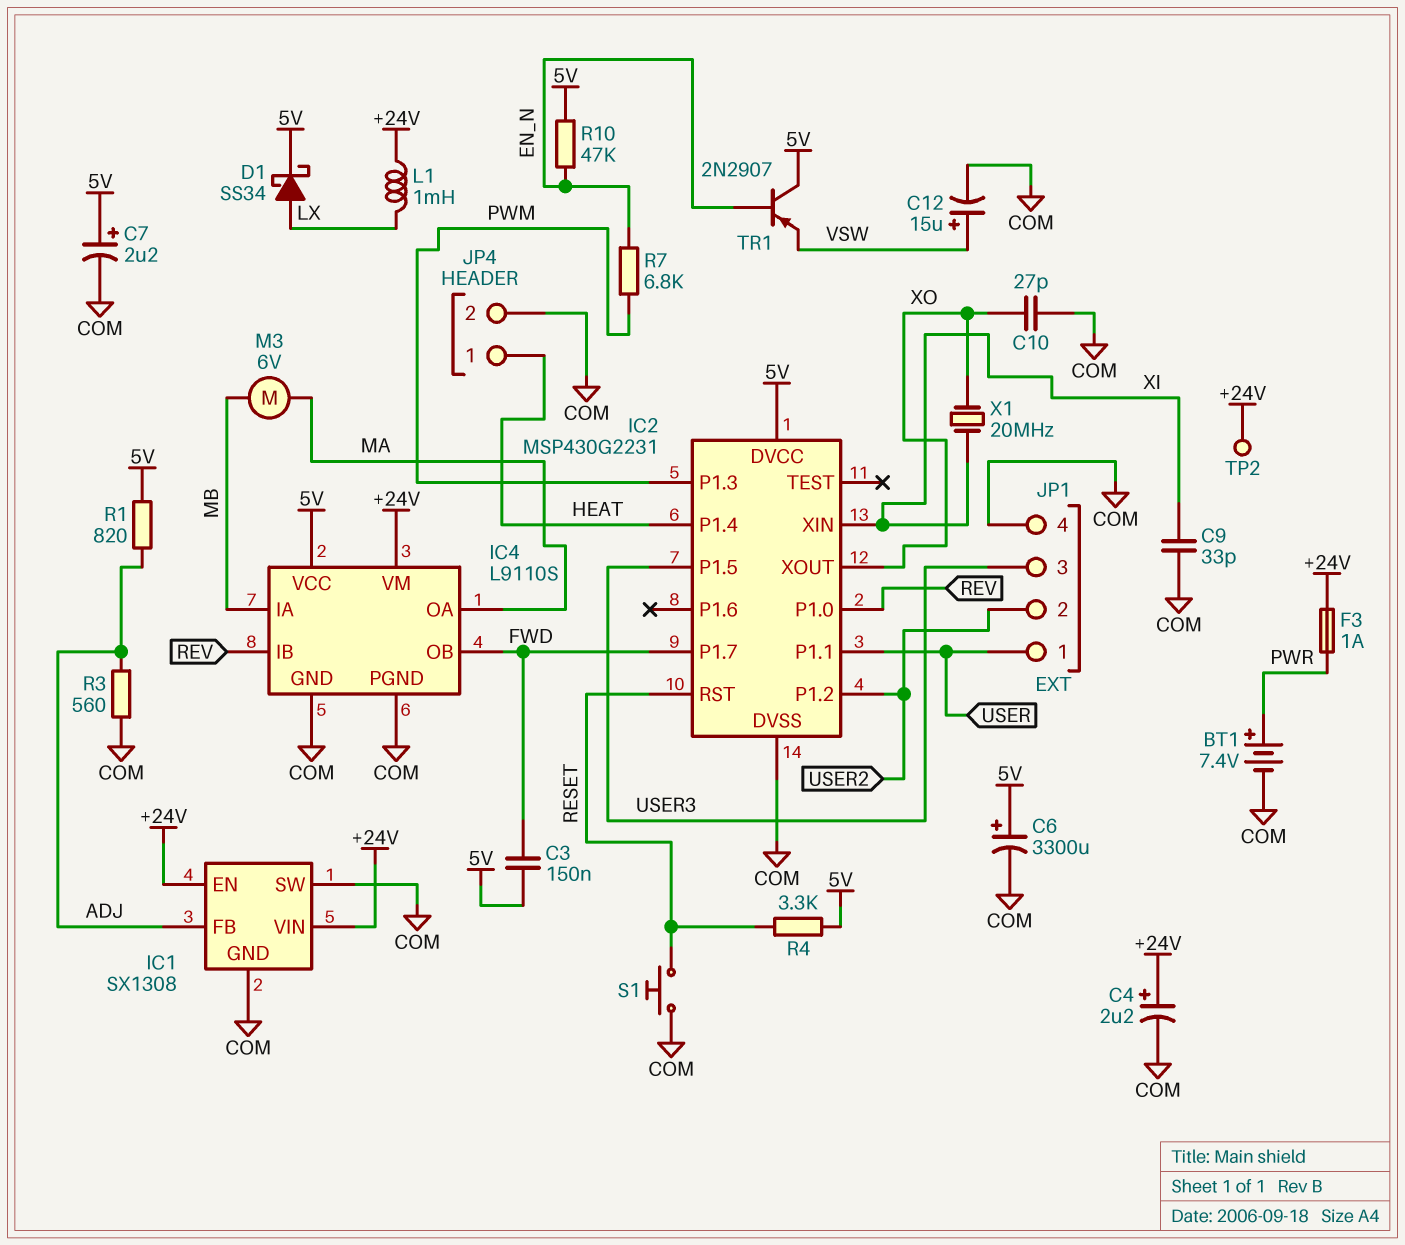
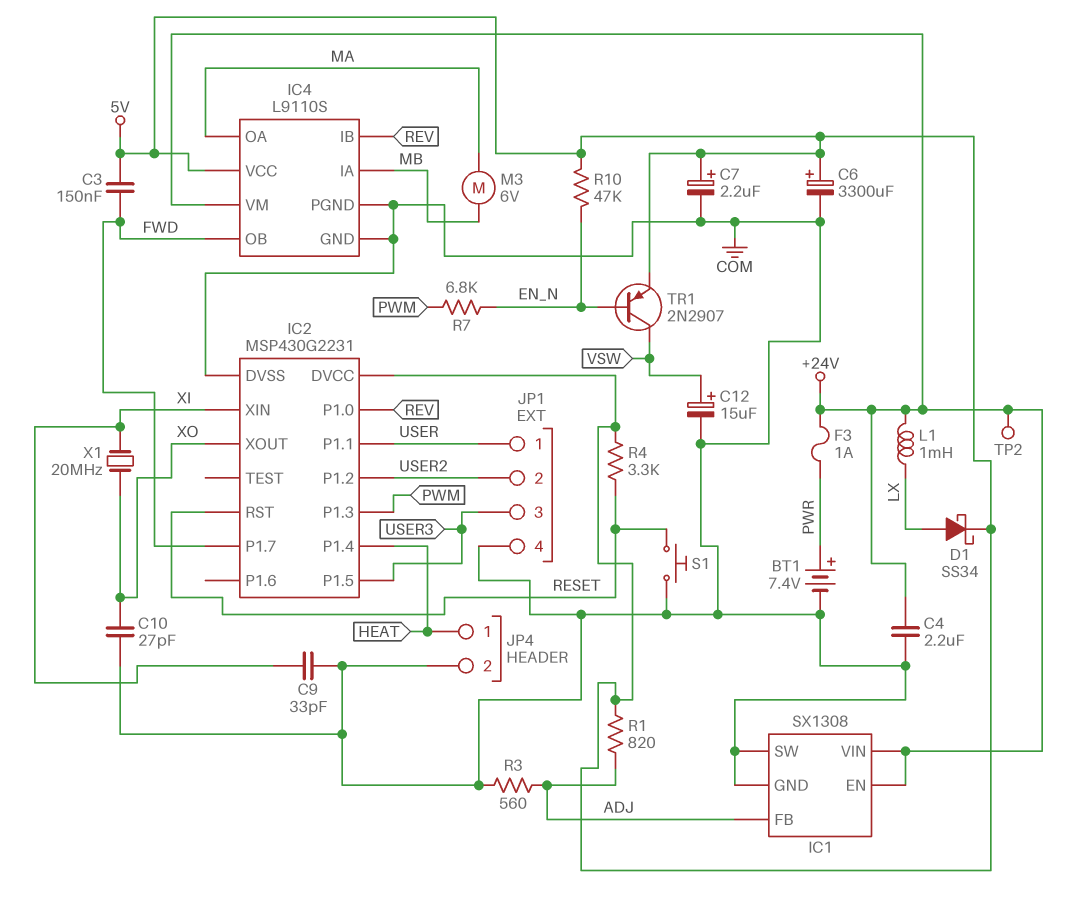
C4: 2.2uF (plus +24V, minus COM) -> 2.2uF (+24V, COM)
TR1: PNP 2N2907 (B EN_N, C 5V, E VSW) -> PNP 2N2907 (B EN_N, C VSW, E 5V)

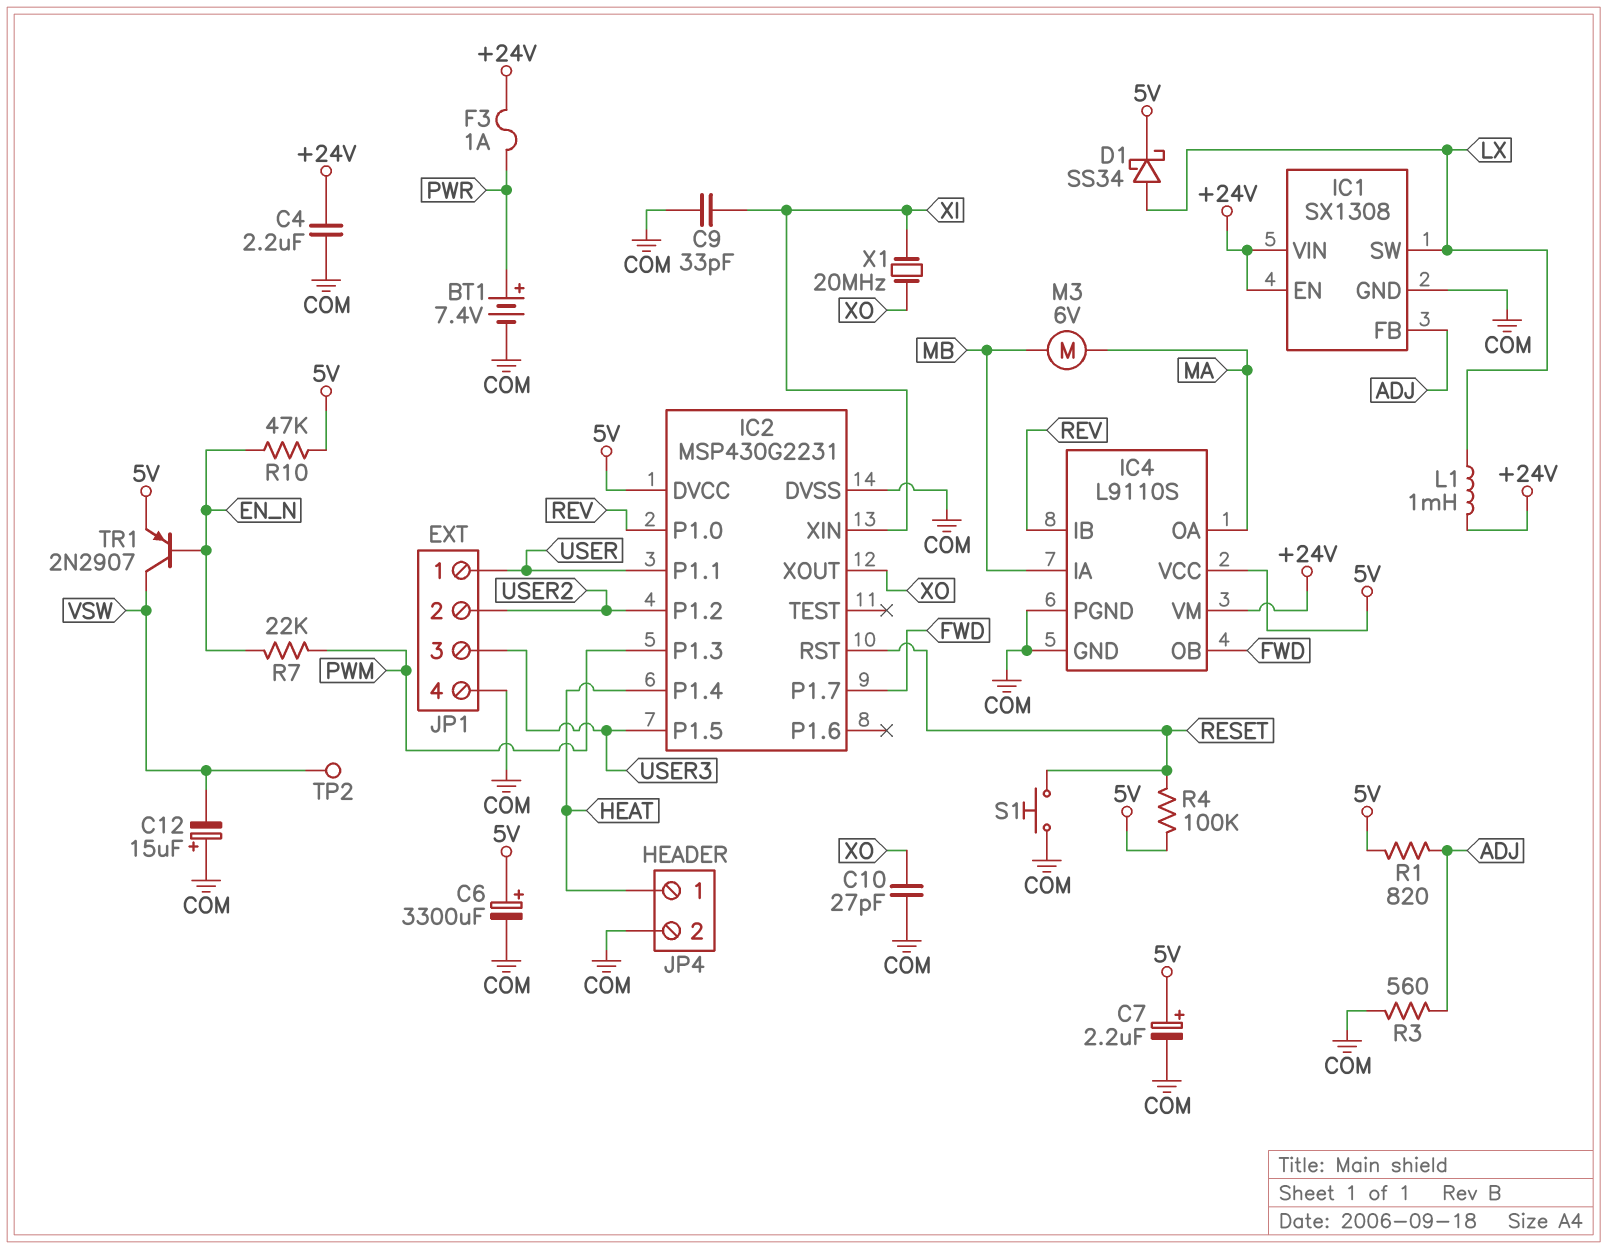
C3: 150nF (5V, FWD) -> none
C12: 15uF (plus VSW, minus COM) -> 15uF (plus COM, minus VSW)
IC1 pin SW: COM -> LX
R4: 3.3k (5V, RESET) -> 100k (5V, RESET)
R7: 6.8k (EN_N, PWM) -> 22k (EN_N, PWM)
TP2: test point (+24V) -> test point (VSW)

